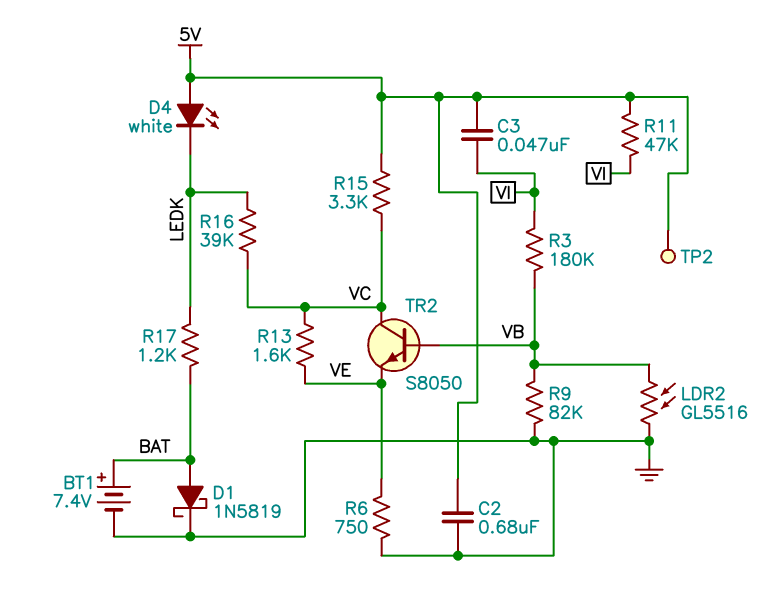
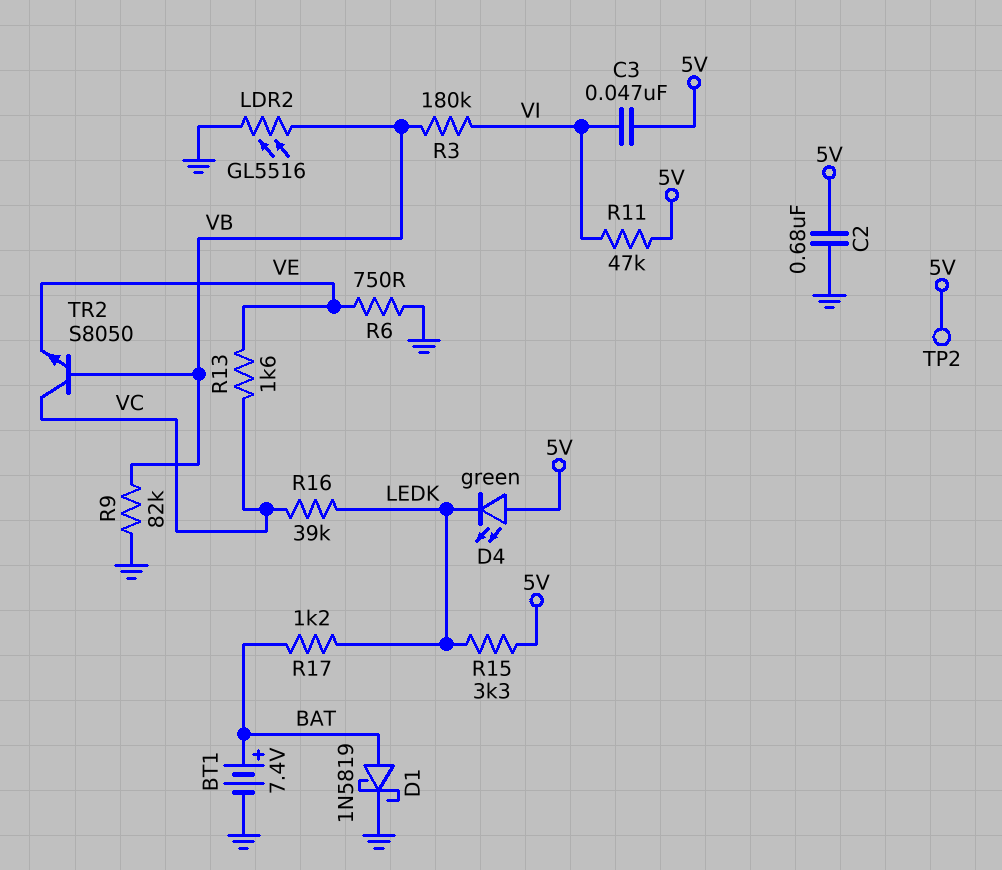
D4: LED white (A 5V, K LEDK) -> LED green (A 5V, K LEDK)
R15: 3.3k (5V, VC) -> 3.3k (5V, LEDK)

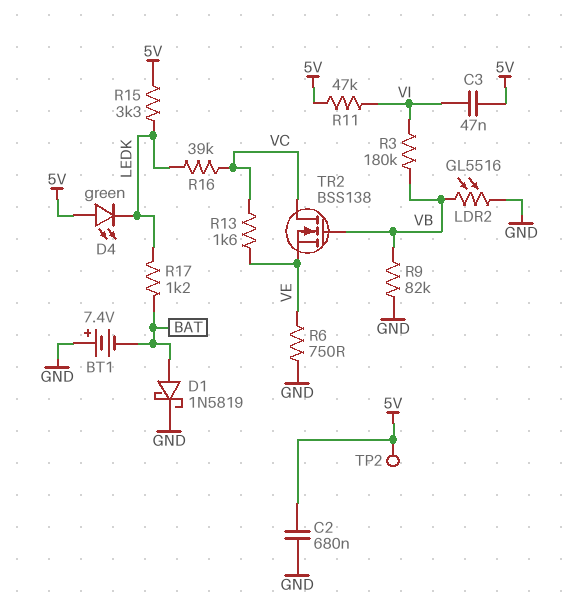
BT1: 7.4V (plus BAT, minus GND) -> 7.4V (plus GND, minus BAT)
TR2: NPN S8050 (B VB, C VC, E VE) -> NMOS BSS138 (G VB, D VC, S VE)

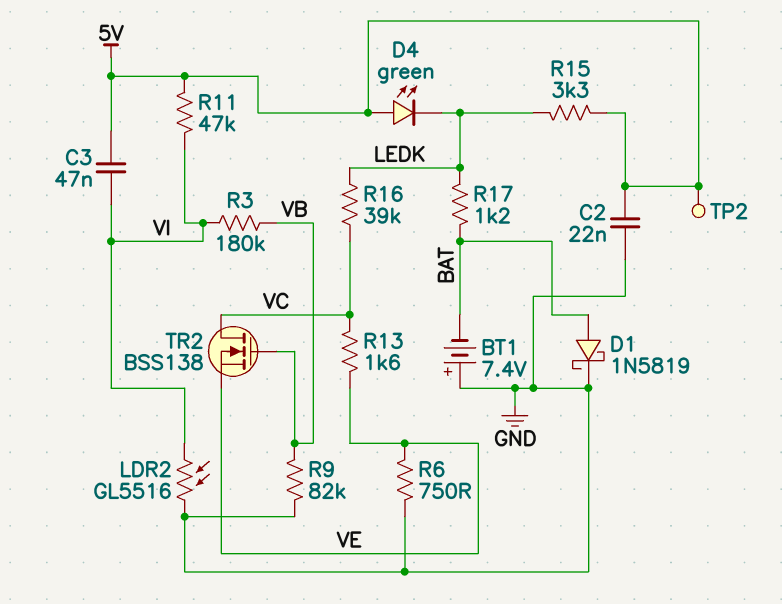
C2: 680nF (5V, GND) -> 22nF (5V, GND)
LDR2: GL5516 (GND, VB) -> GL5516 (GND, VI)

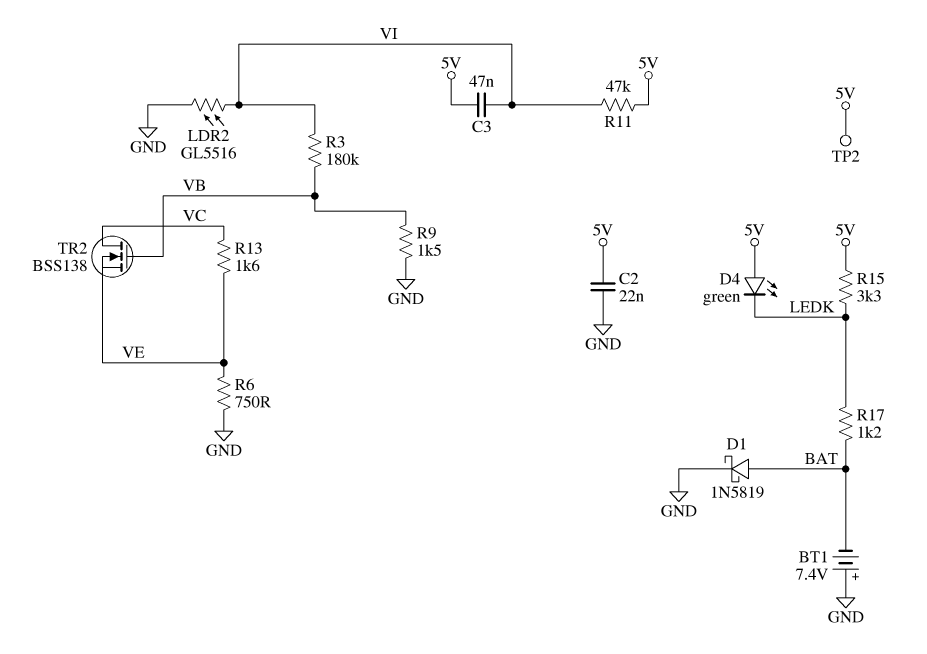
R9: 82k (GND, VB) -> 1.5k (GND, VB)
R16: 39k (LEDK, VC) -> none

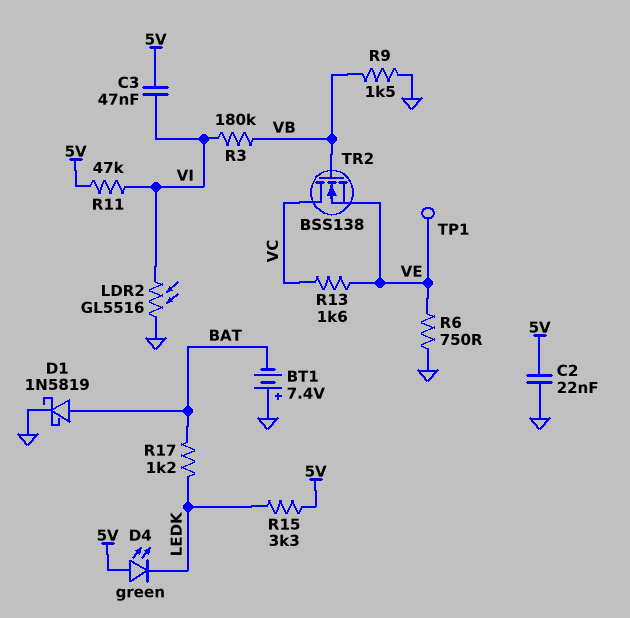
TP1: none -> test point (VE)
TP2: test point (5V) -> none

